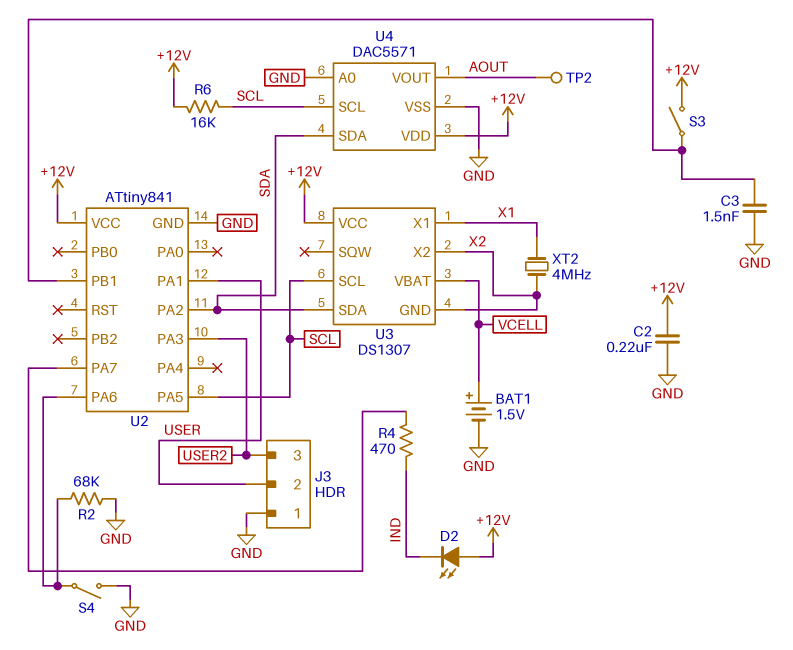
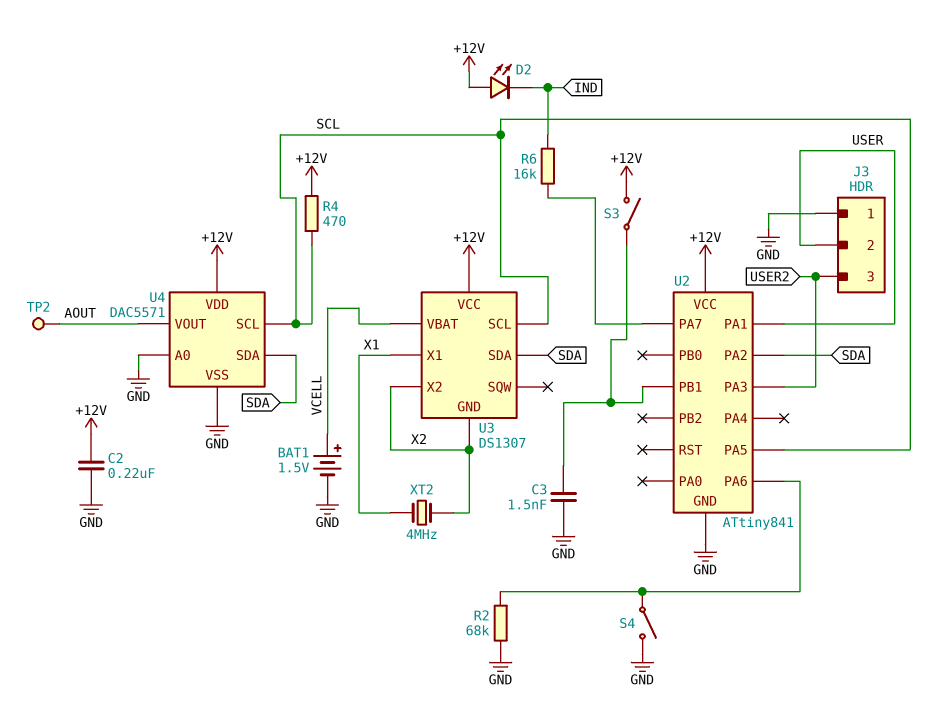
R4: 470 (IND, U2/PA7) -> 470 (+12V, SCL)
R6: 16k (+12V, SCL) -> 16k (IND, U2/PA7)

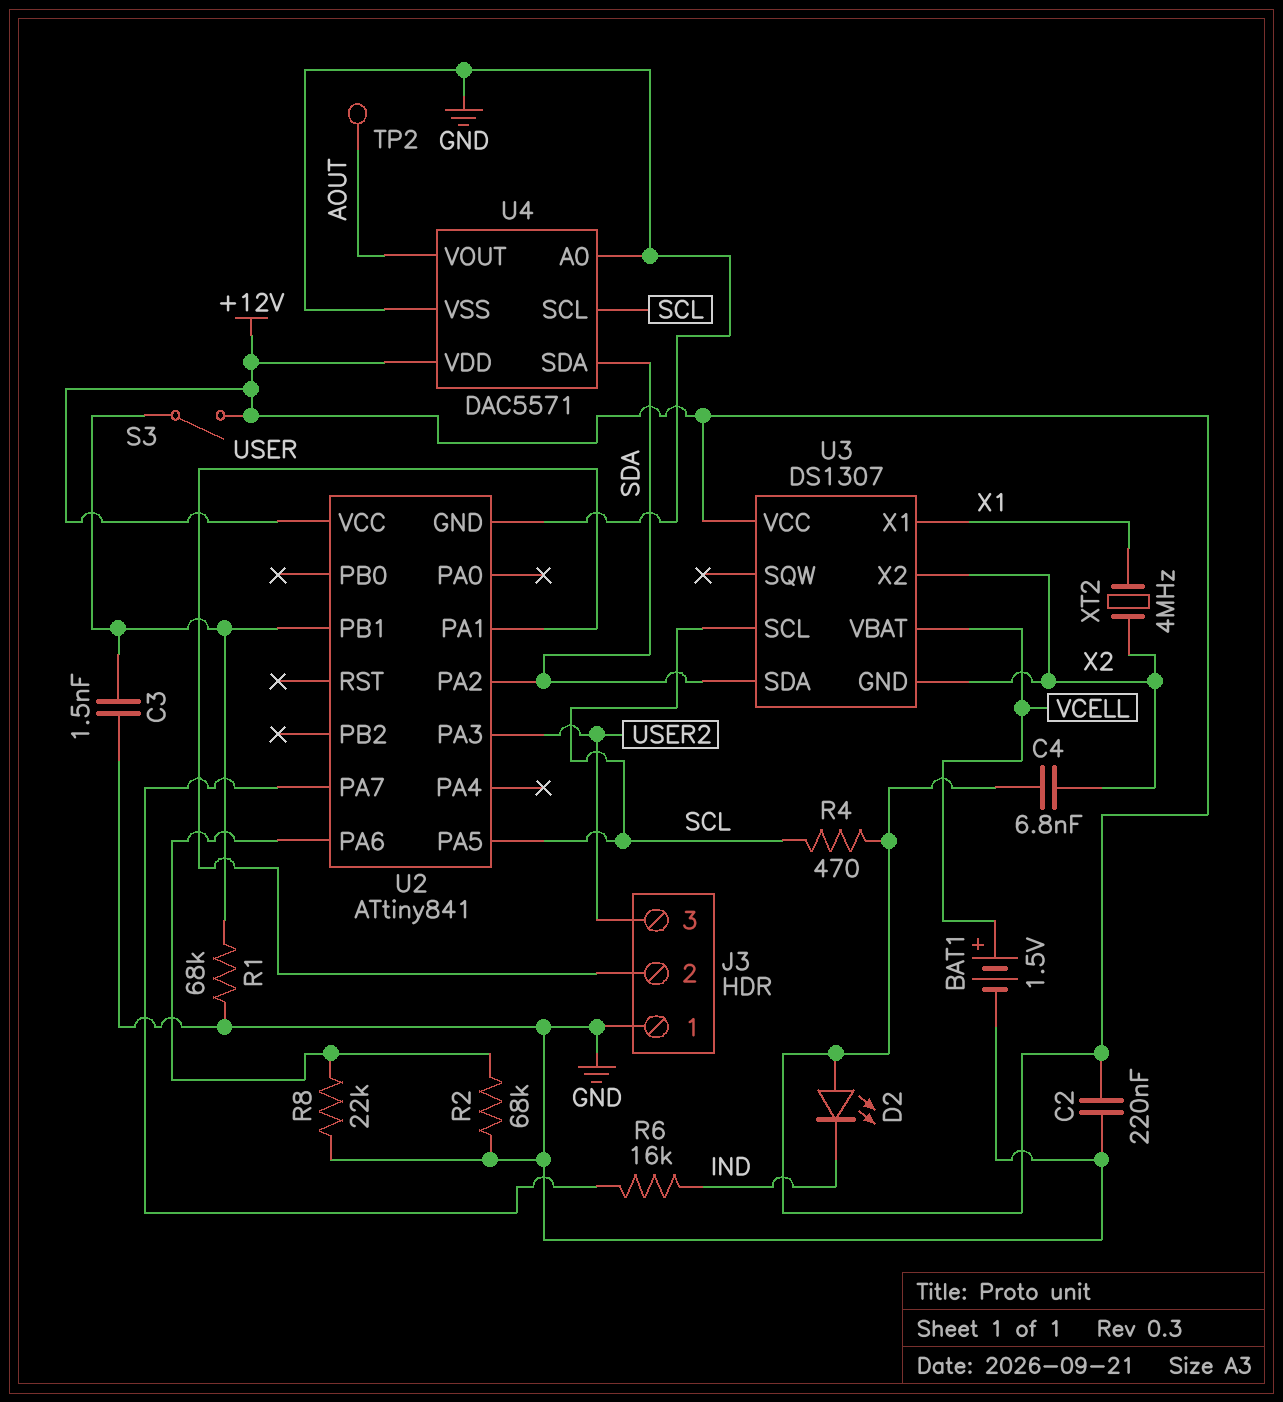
C4: none -> 6.8nF (+12V, X2)
R1: none -> 68k (GND, U2/PB1)
R8: none -> 22k (GND, U2/PA6)
S4: switch (GND, U2/PA6) -> none

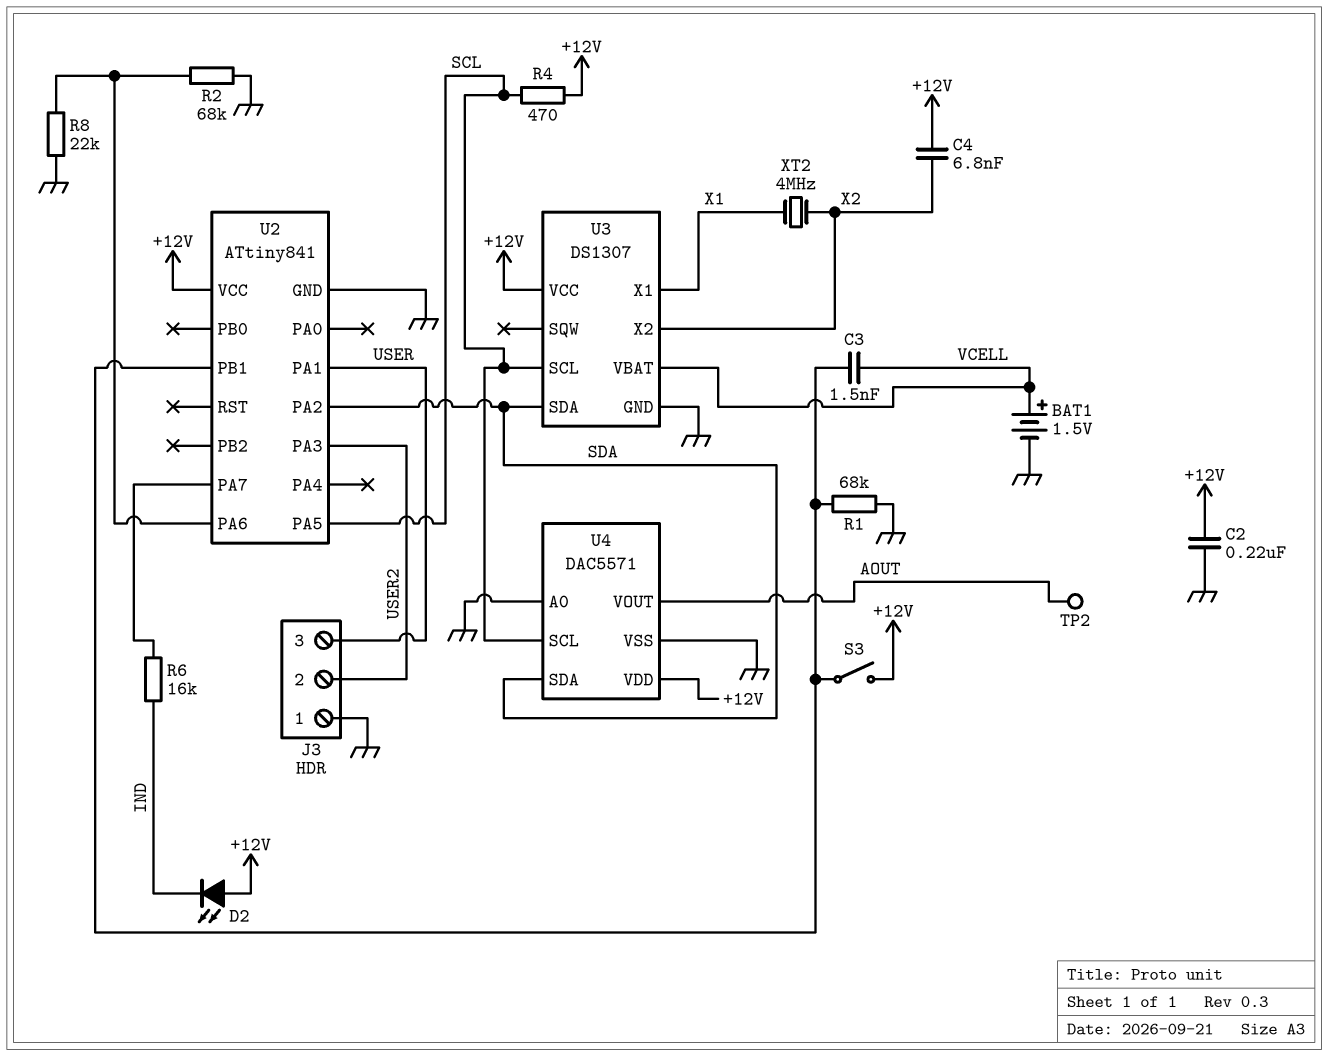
C3: 1.5nF (GND, U2/PB1) -> 1.5nF (U2/PB1, VCELL)
J3 pin 2: USER -> USER2
J3 pin 3: USER2 -> USER
U3 pin GND: X2 -> GND

